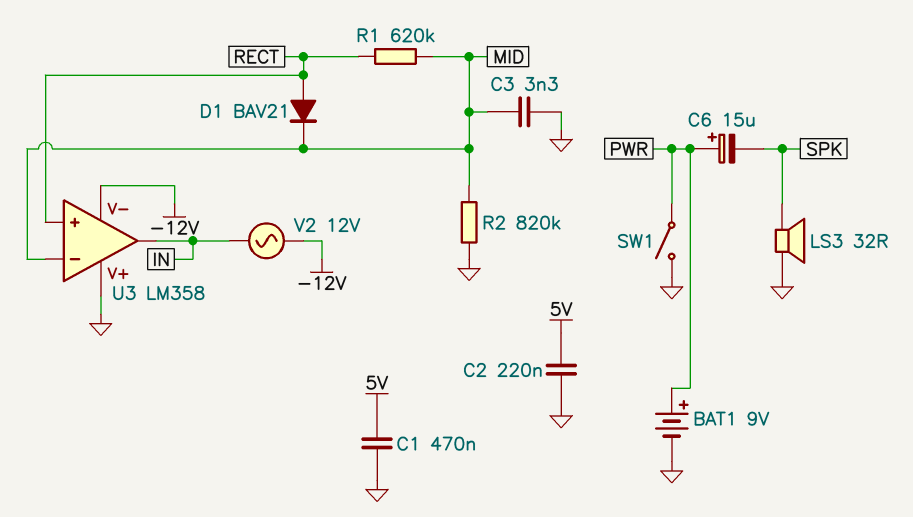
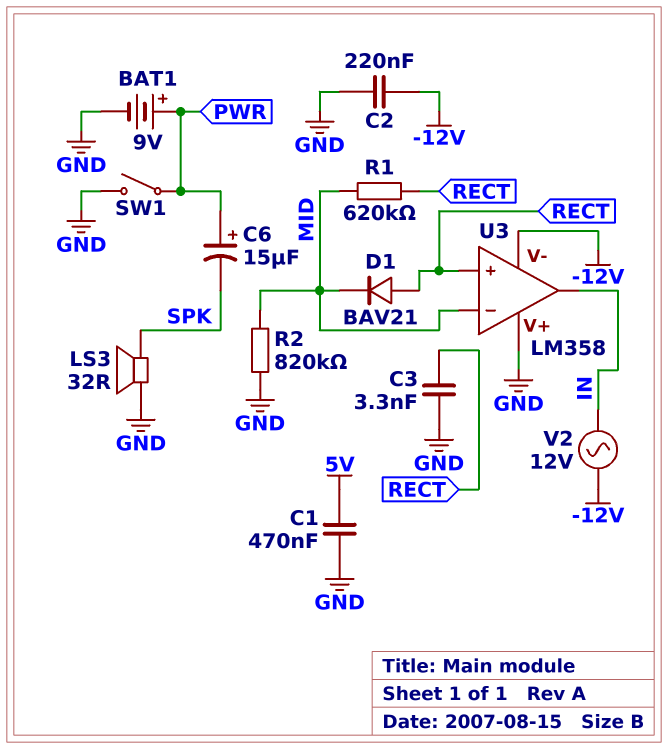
C2: 220nF (5V, GND) -> 220nF (-12V, GND)
C3: 3.3nF (GND, MID) -> 3.3nF (GND, RECT)

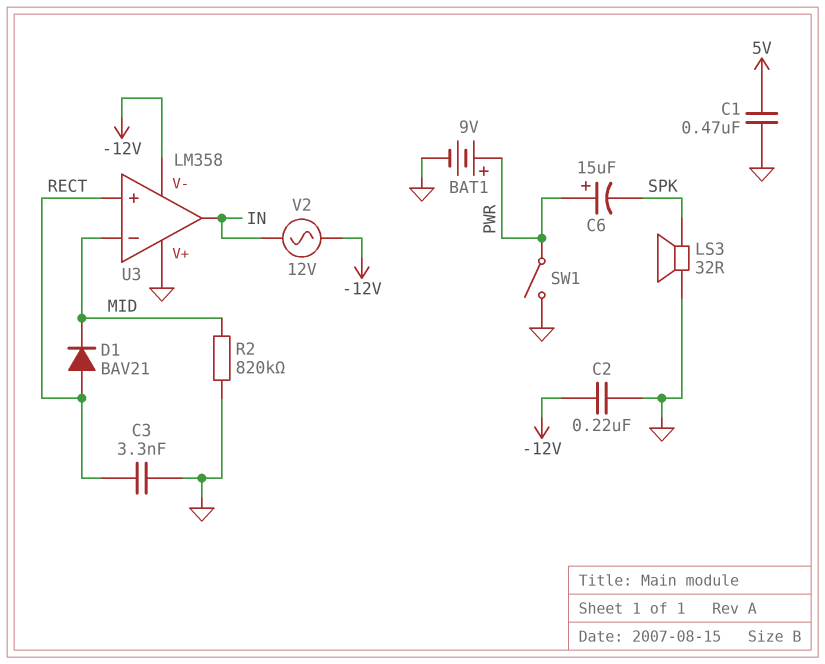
R1: 620k (MID, RECT) -> none

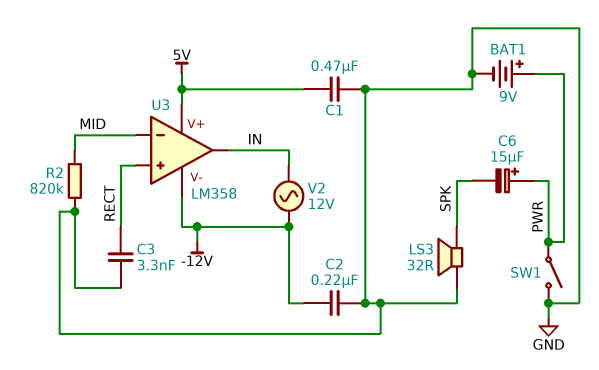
D1: diode BAV21 (A RECT, K MID) -> none
U3 pin V+: GND -> 5V

